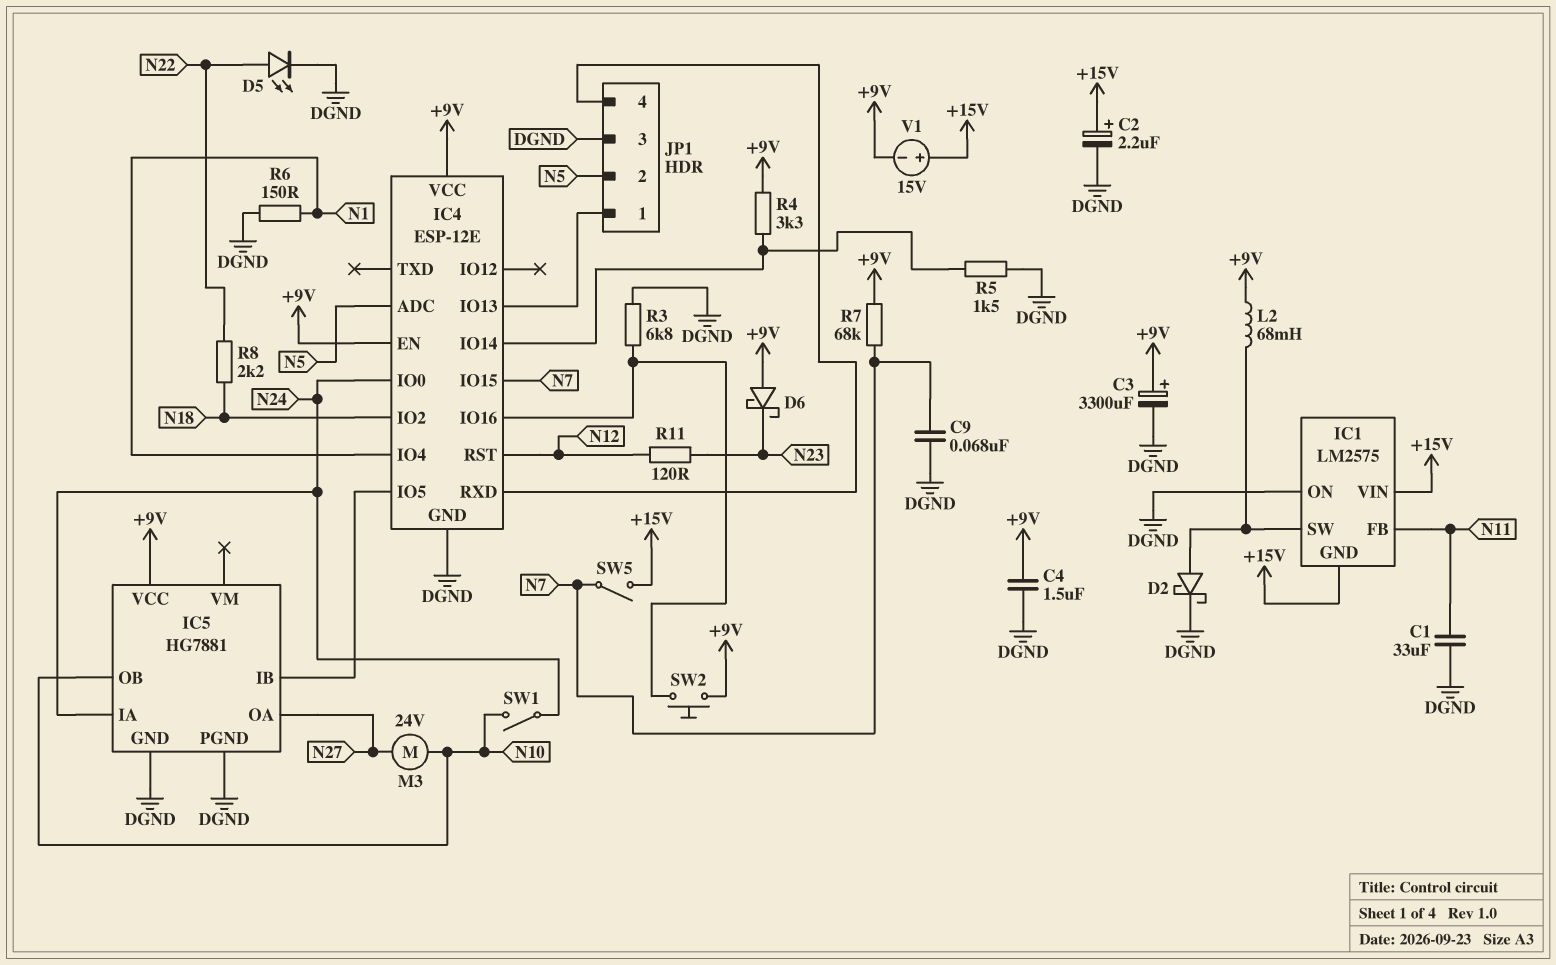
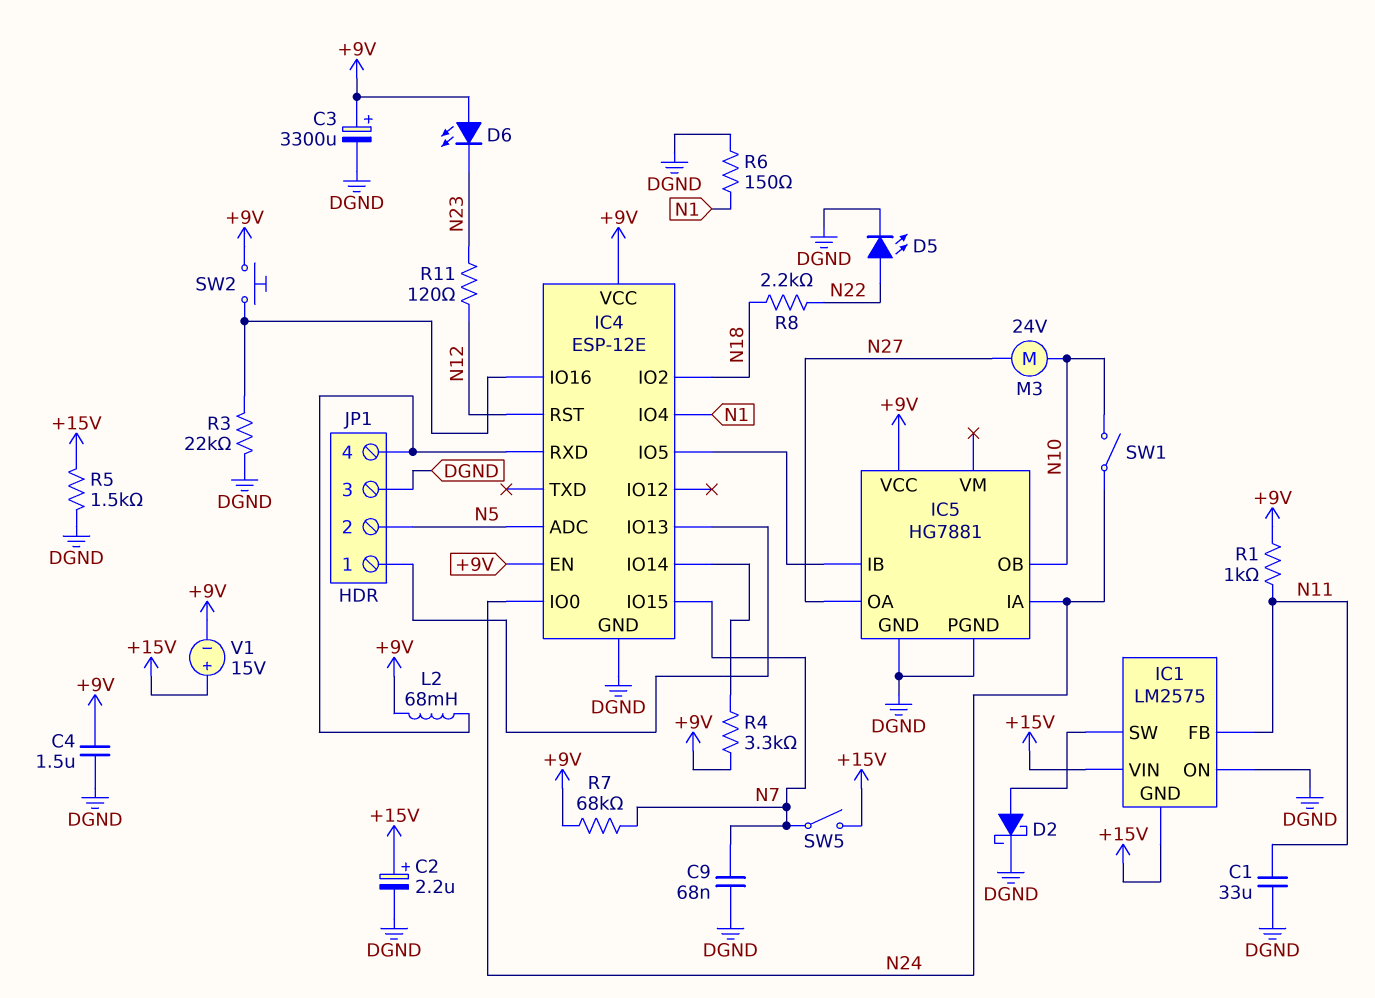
D6: schottky (A +9V, K N23) -> LED (A +9V, K N23)
L2: 68mH (+9V, IC1/SW) -> 68mH (+9V, IC4/RXD)
R1: none -> 1k (+9V, N11)
R3: 6.8k (DGND, IC4/IO16) -> 22k (DGND, IC4/IO16)
R5: 1.5k (DGND, IC4/IO14) -> 1.5k (+15V, DGND)

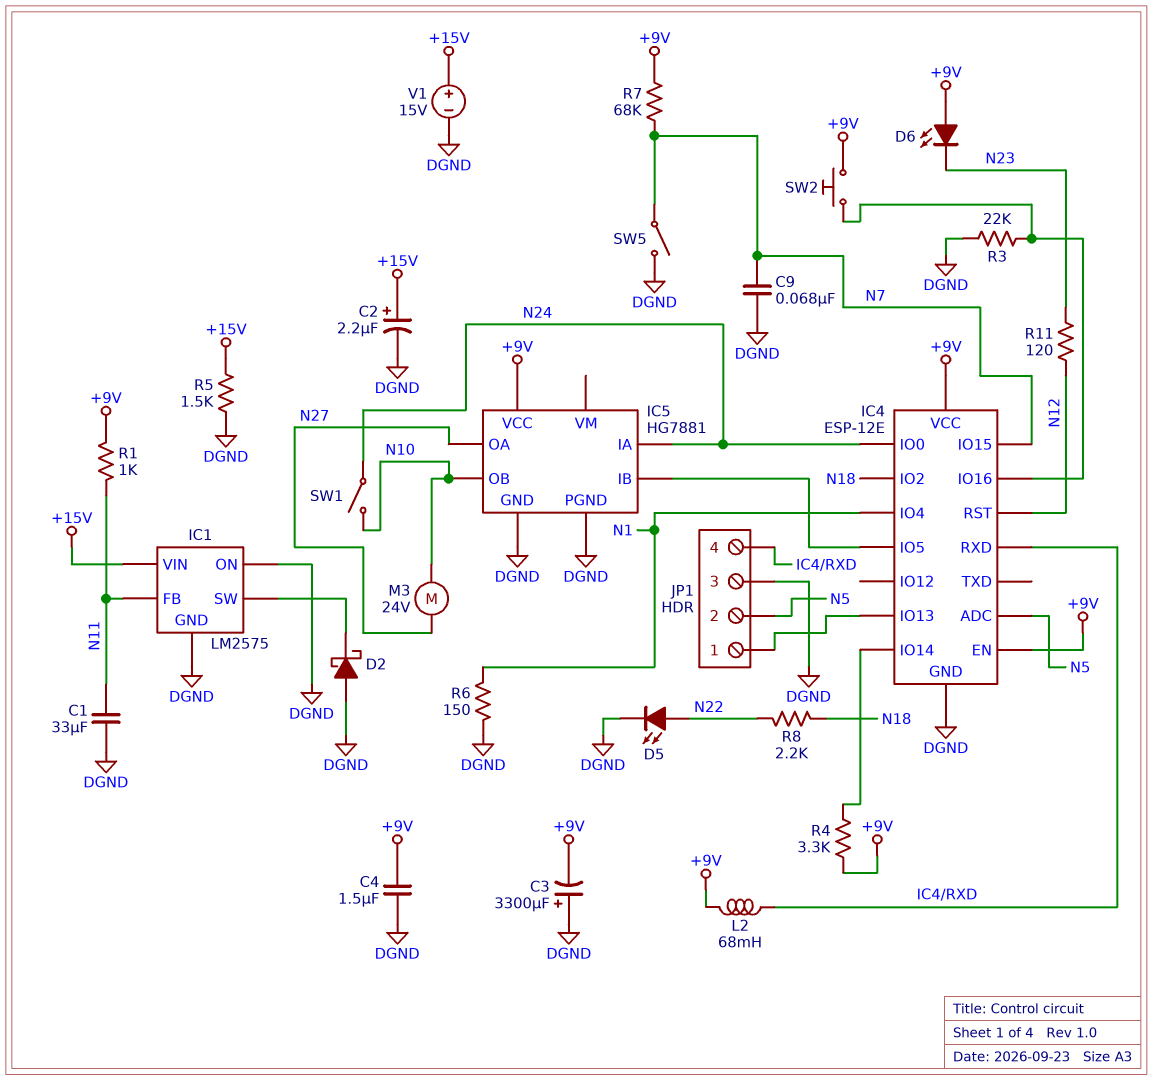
C3: 3300uF (plus +9V, minus DGND) -> 3300uF (plus DGND, minus +9V)
D2: schottky (A IC1/SW, K DGND) -> schottky (A DGND, K IC1/SW)
IC1 pin GND: +15V -> DGND
SW5: switch (+15V, N7) -> switch (DGND, N7)
V1: 15V (plus +15V, minus +9V) -> 15V (plus +15V, minus DGND)

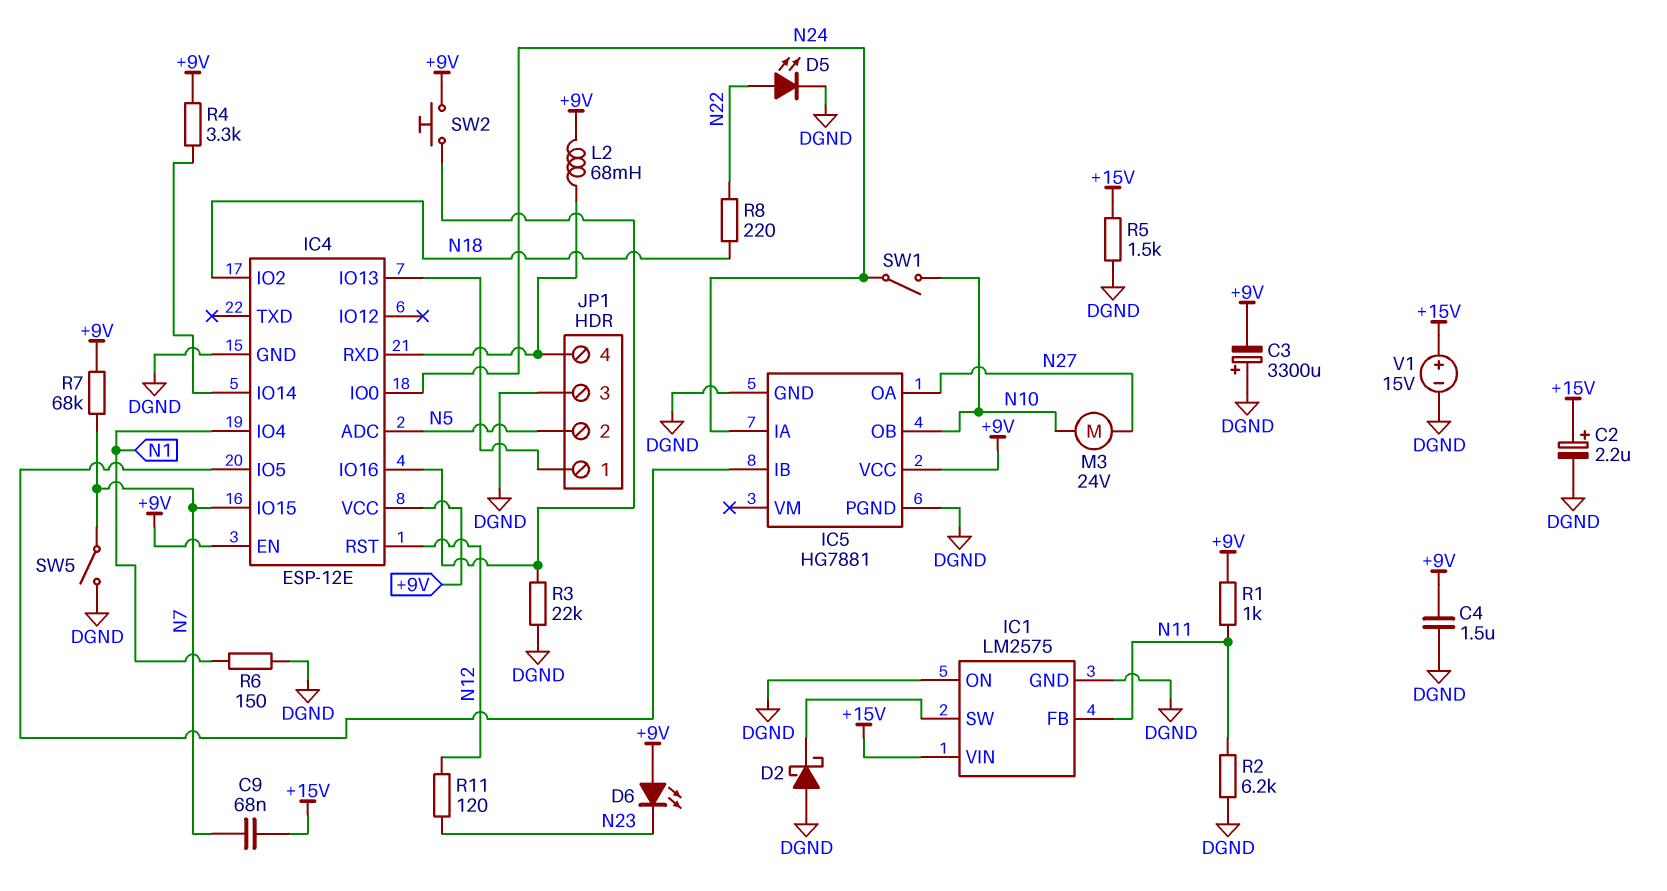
C1: 33uF (DGND, N11) -> none
C9: 68nF (DGND, N7) -> 68nF (+15V, N7)
R2: none -> 6.2k (DGND, N11)
R8: 2.2k (N18, N22) -> 220 (N18, N22)

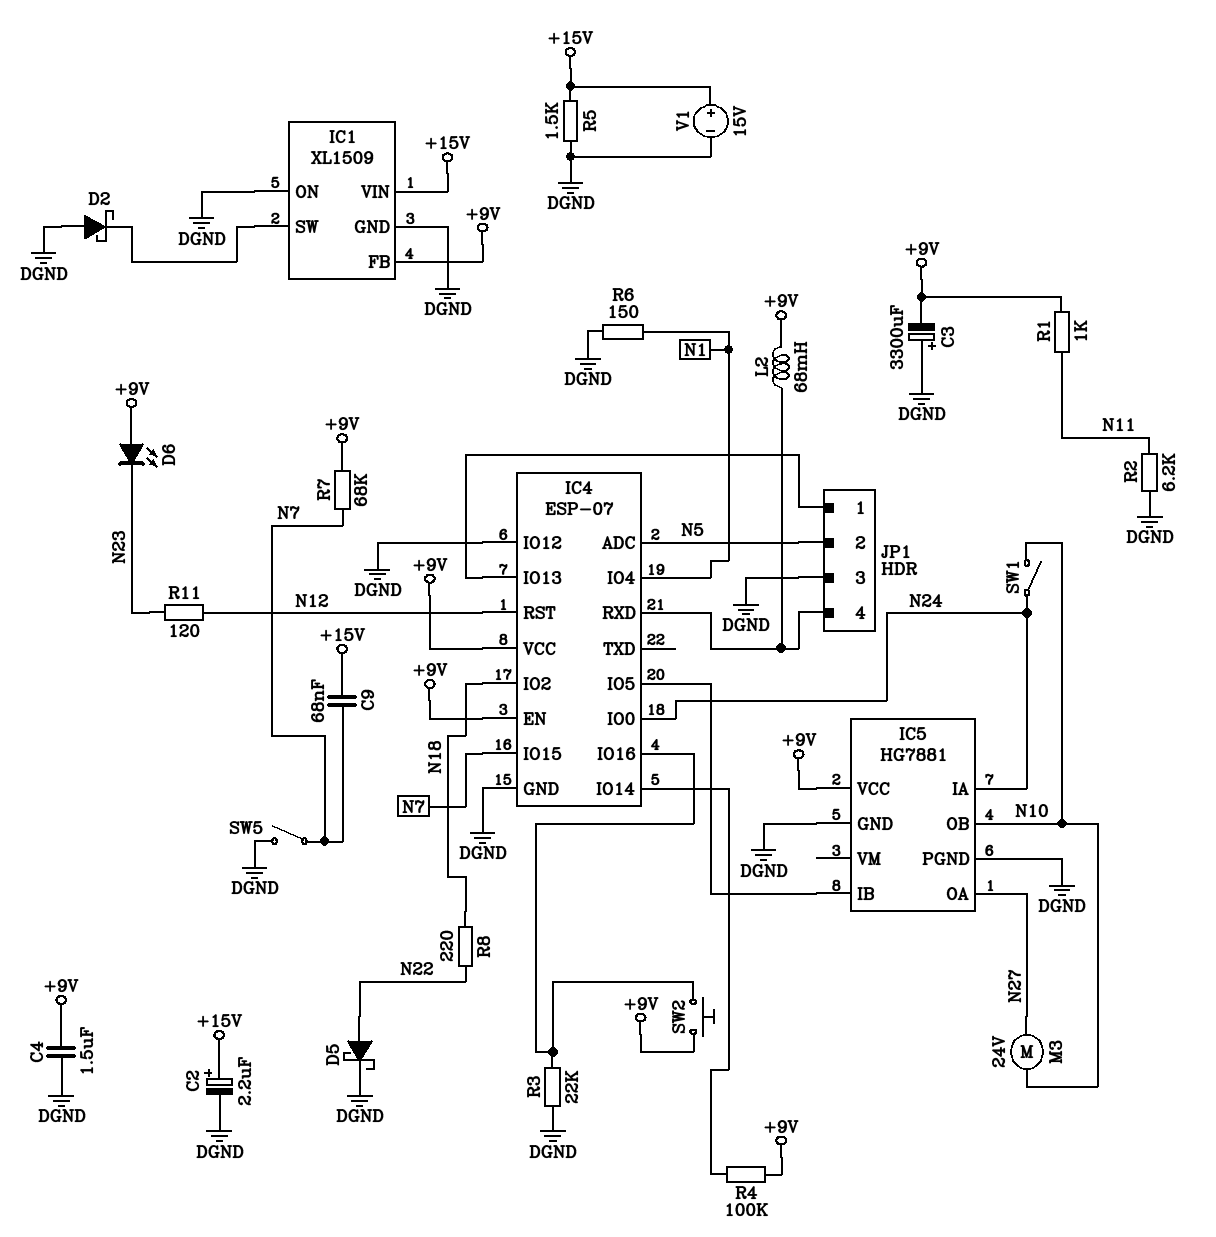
D5: LED (A N22, K DGND) -> schottky (A N22, K DGND)
IC1: LM2575 -> XL1509
IC1 pin FB: N11 -> +9V
IC4: ESP-12E -> ESP-07
IC4 pin IO12: none -> DGND
R4: 3.3k (+9V, IC4/IO14) -> 100k (+9V, IC4/IO14)

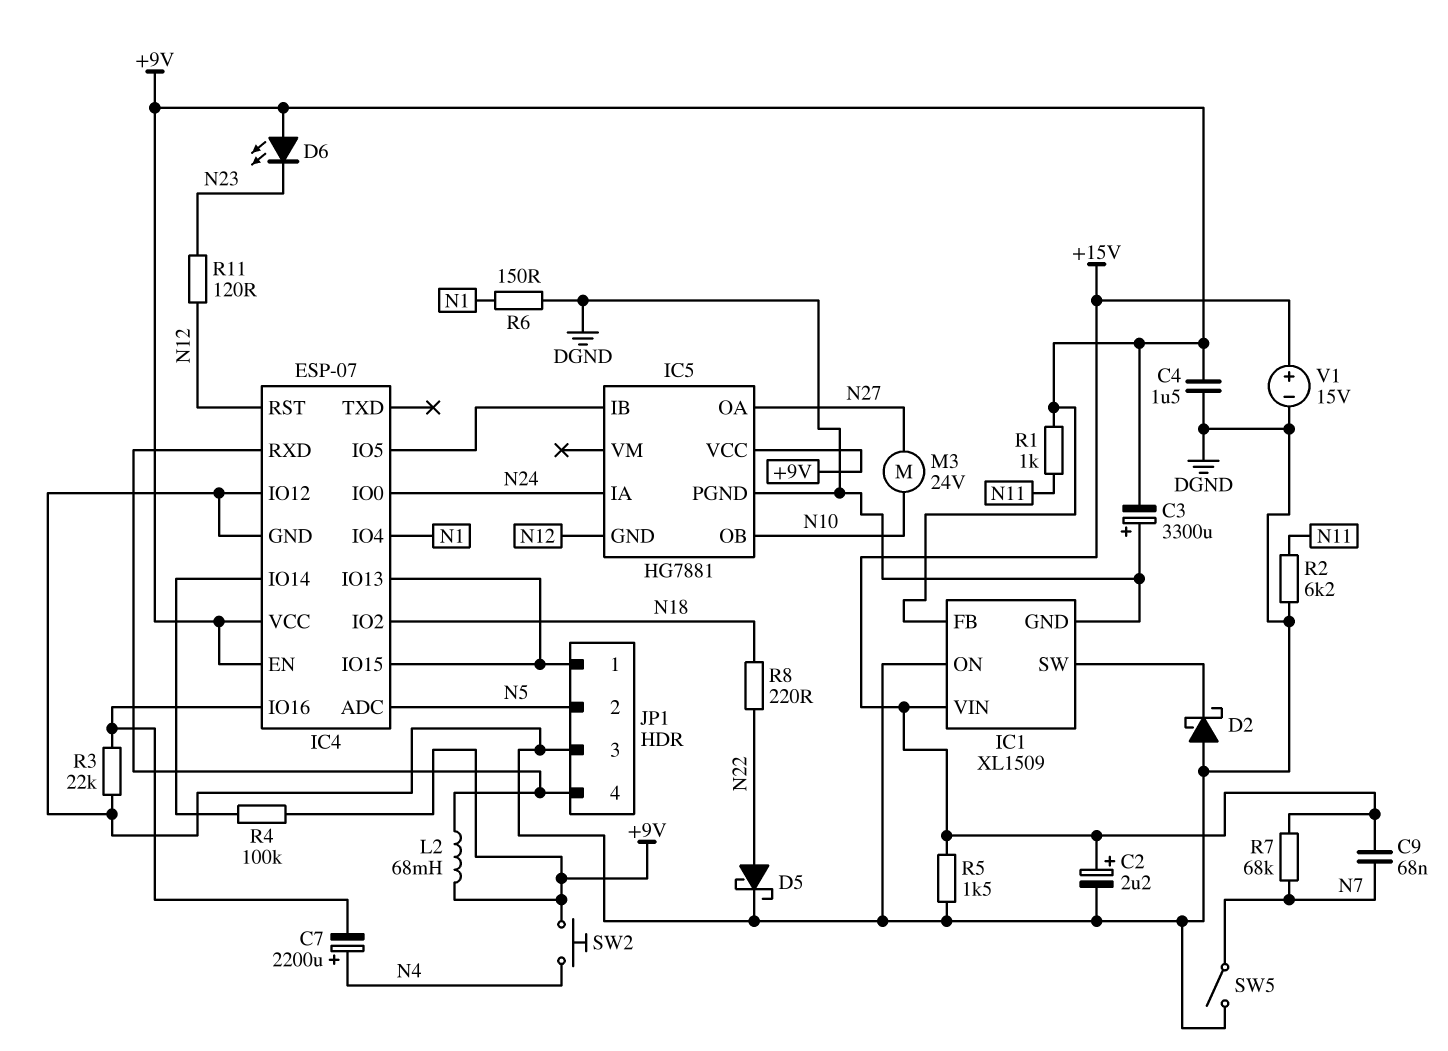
C7: none -> 2200uF (plus N4, minus IC4/IO16)
IC4 pin IO15: N7 -> IC4/IO13
IC5 pin GND: DGND -> N12
R7: 68k (+9V, N7) -> 68k (+15V, N7)
SW1: switch (N10, N24) -> none
SW2: button (+9V, IC4/IO16) -> button (+9V, N4)

